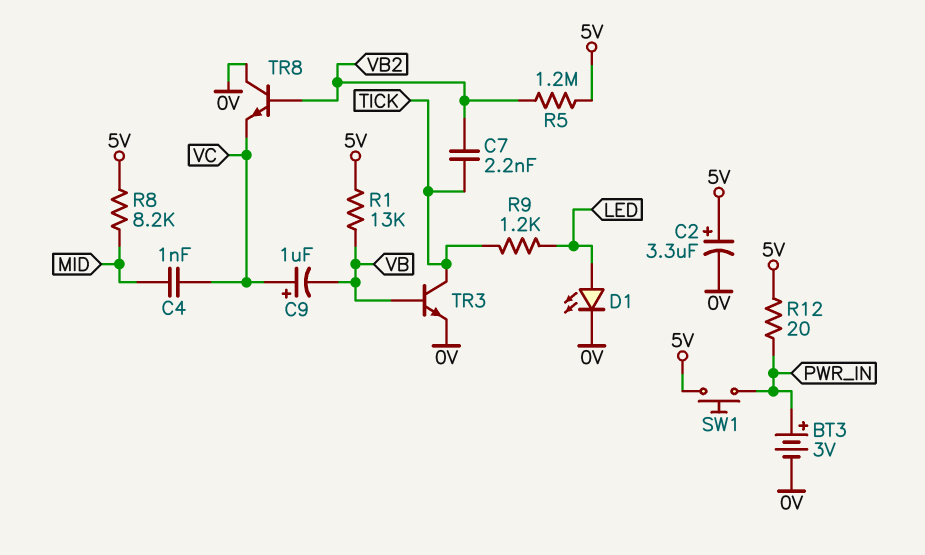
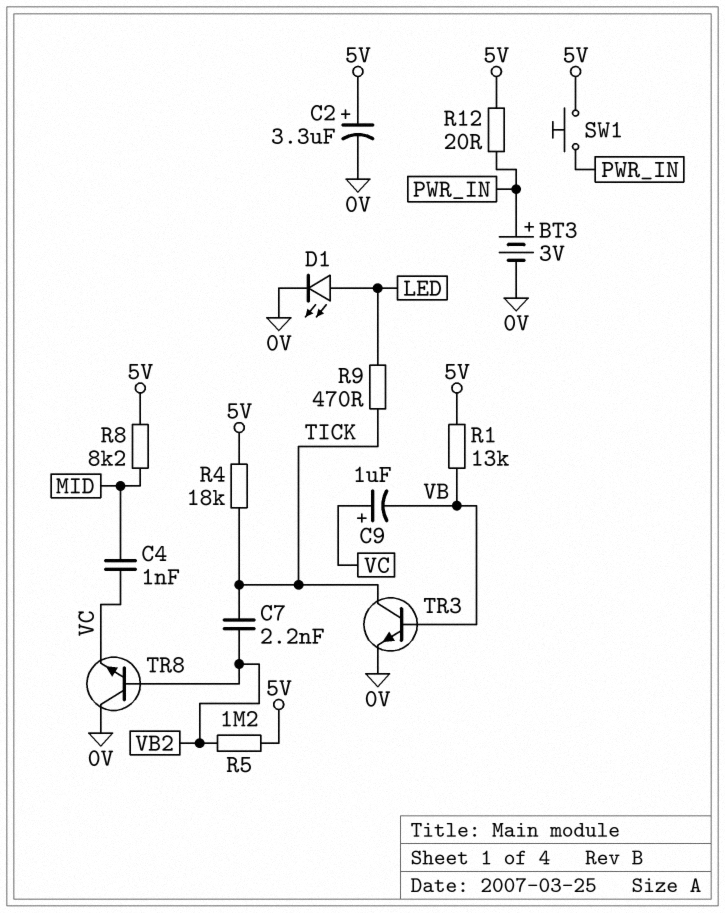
R4: none -> 18k (5V, TICK)
R9: 1.2k (LED, TICK) -> 470 (LED, TICK)

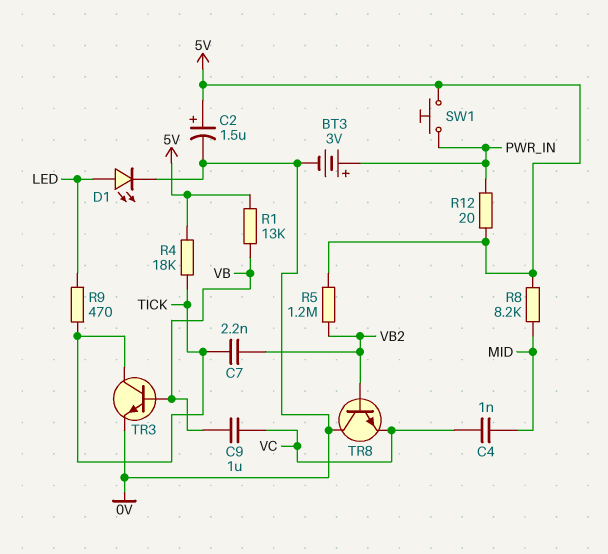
C2: 3.3uF (plus 5V, minus 0V) -> 1.5uF (plus 5V, minus 0V)
C9: 1uF (plus VC, minus VB) -> 1uF (VB, VC)

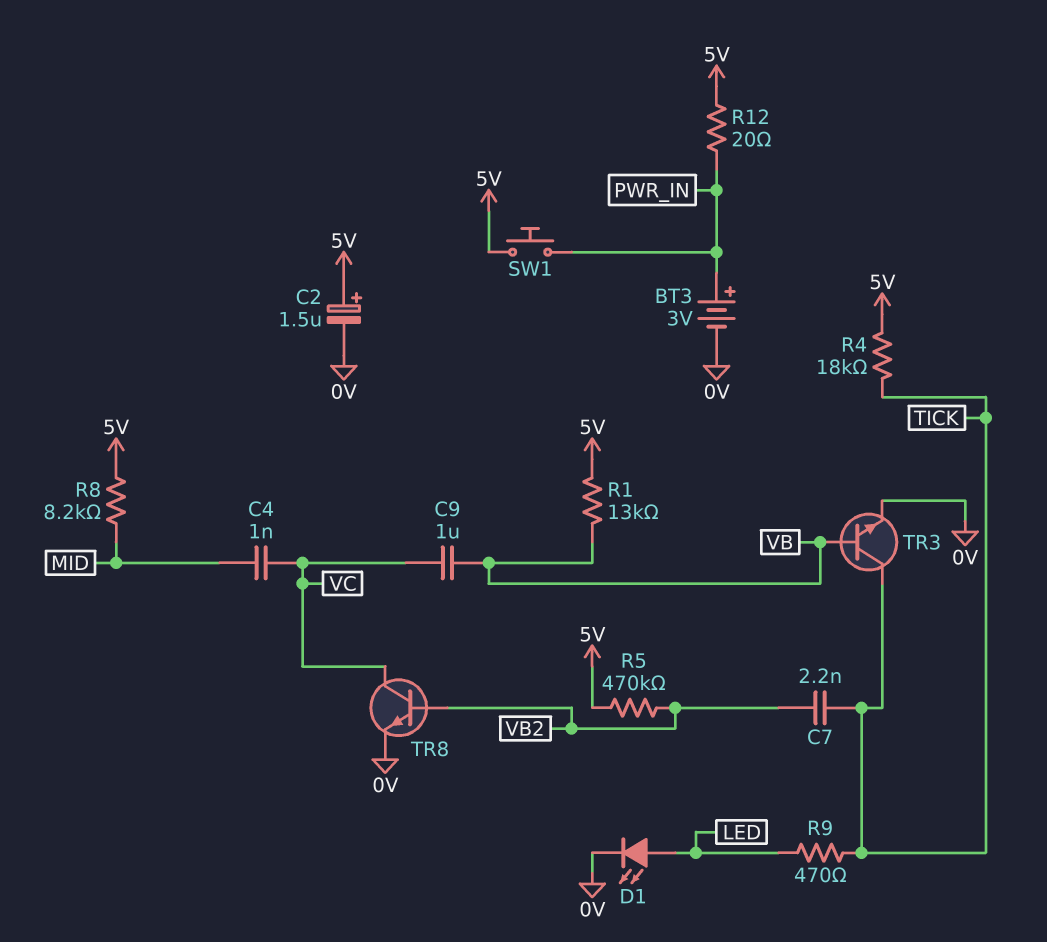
R5: 1.2M (5V, VB2) -> 470k (5V, VB2)
TR8: NPN (B VB2, C 0V, E VC) -> NPN (B VB2, C VC, E 0V)

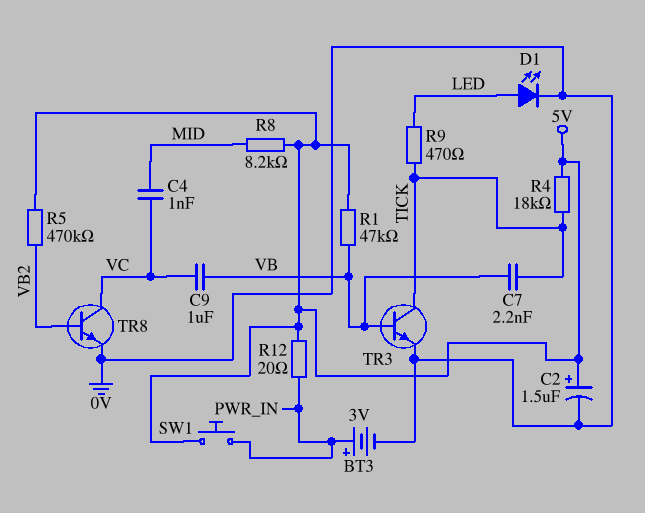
C7: 2.2nF (TICK, VB2) -> 2.2nF (TICK, VB)
R1: 13k (5V, VB) -> 47k (5V, VB)

